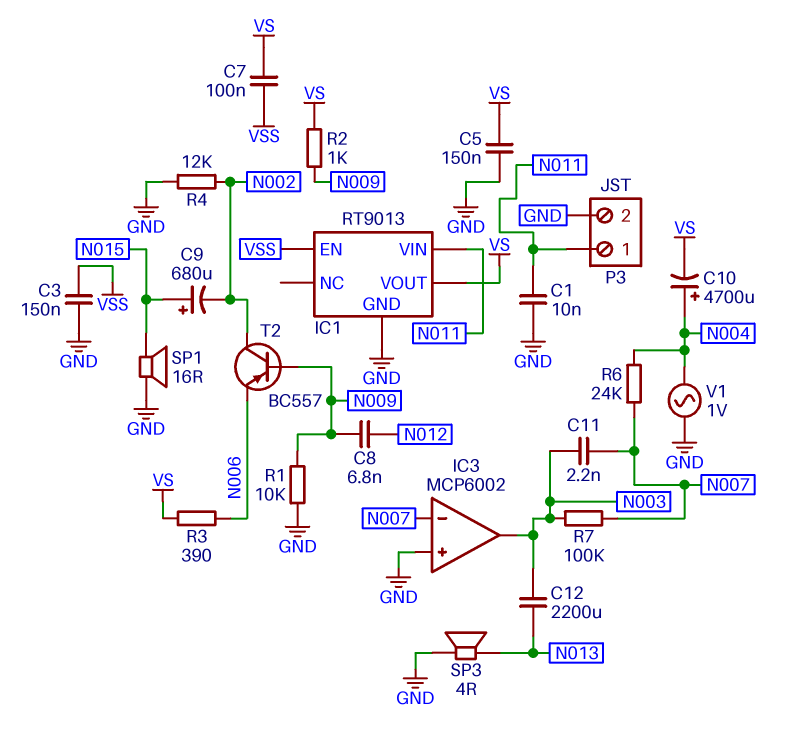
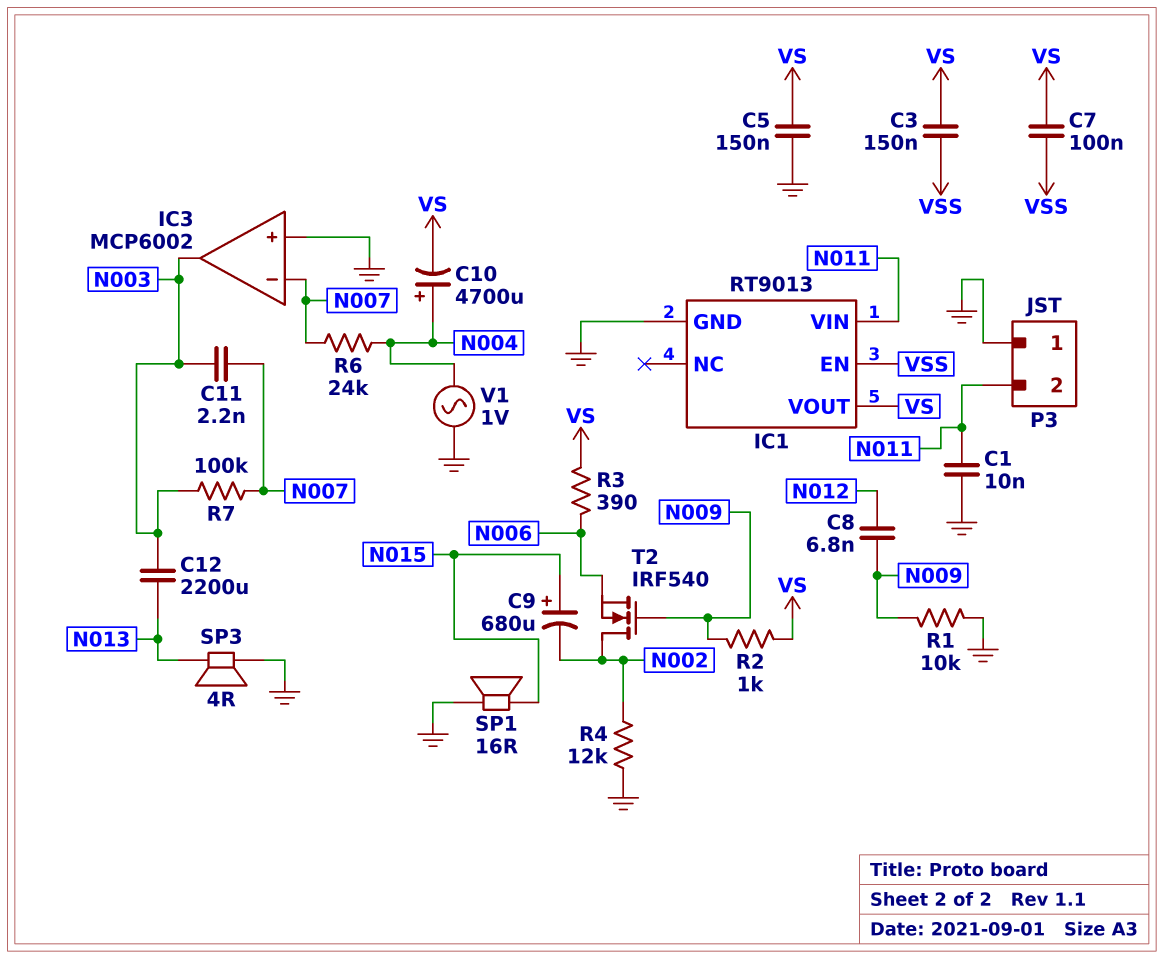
C3: 150nF (GND, VSS) -> 150nF (VS, VSS)
P3 pin 1: N011 -> GND
P3 pin 2: GND -> N011
T2: PNP BC557 (B N009, C N002, E N006) -> NMOS IRF540 (G N009, D N002, S N006)

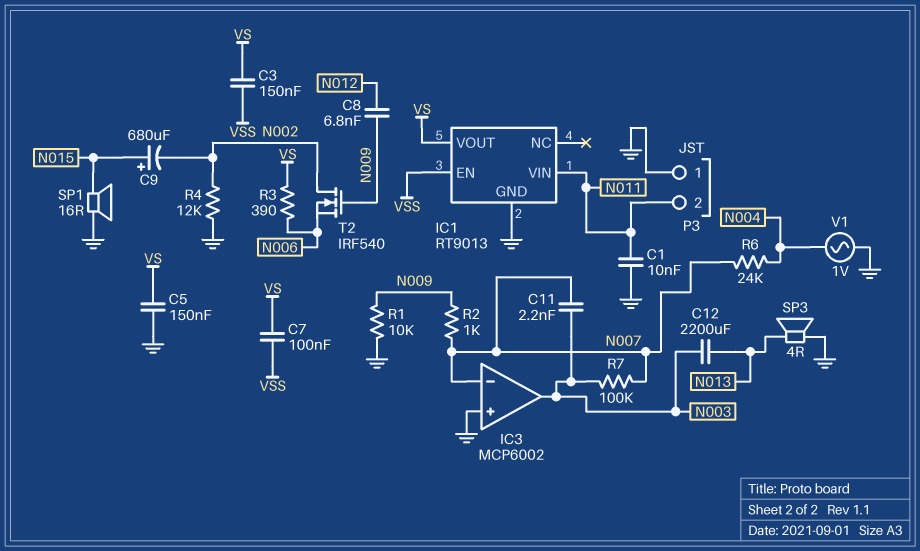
C10: 4700uF (plus N004, minus VS) -> none
R2: 1k (N009, VS) -> 1k (N007, N009)

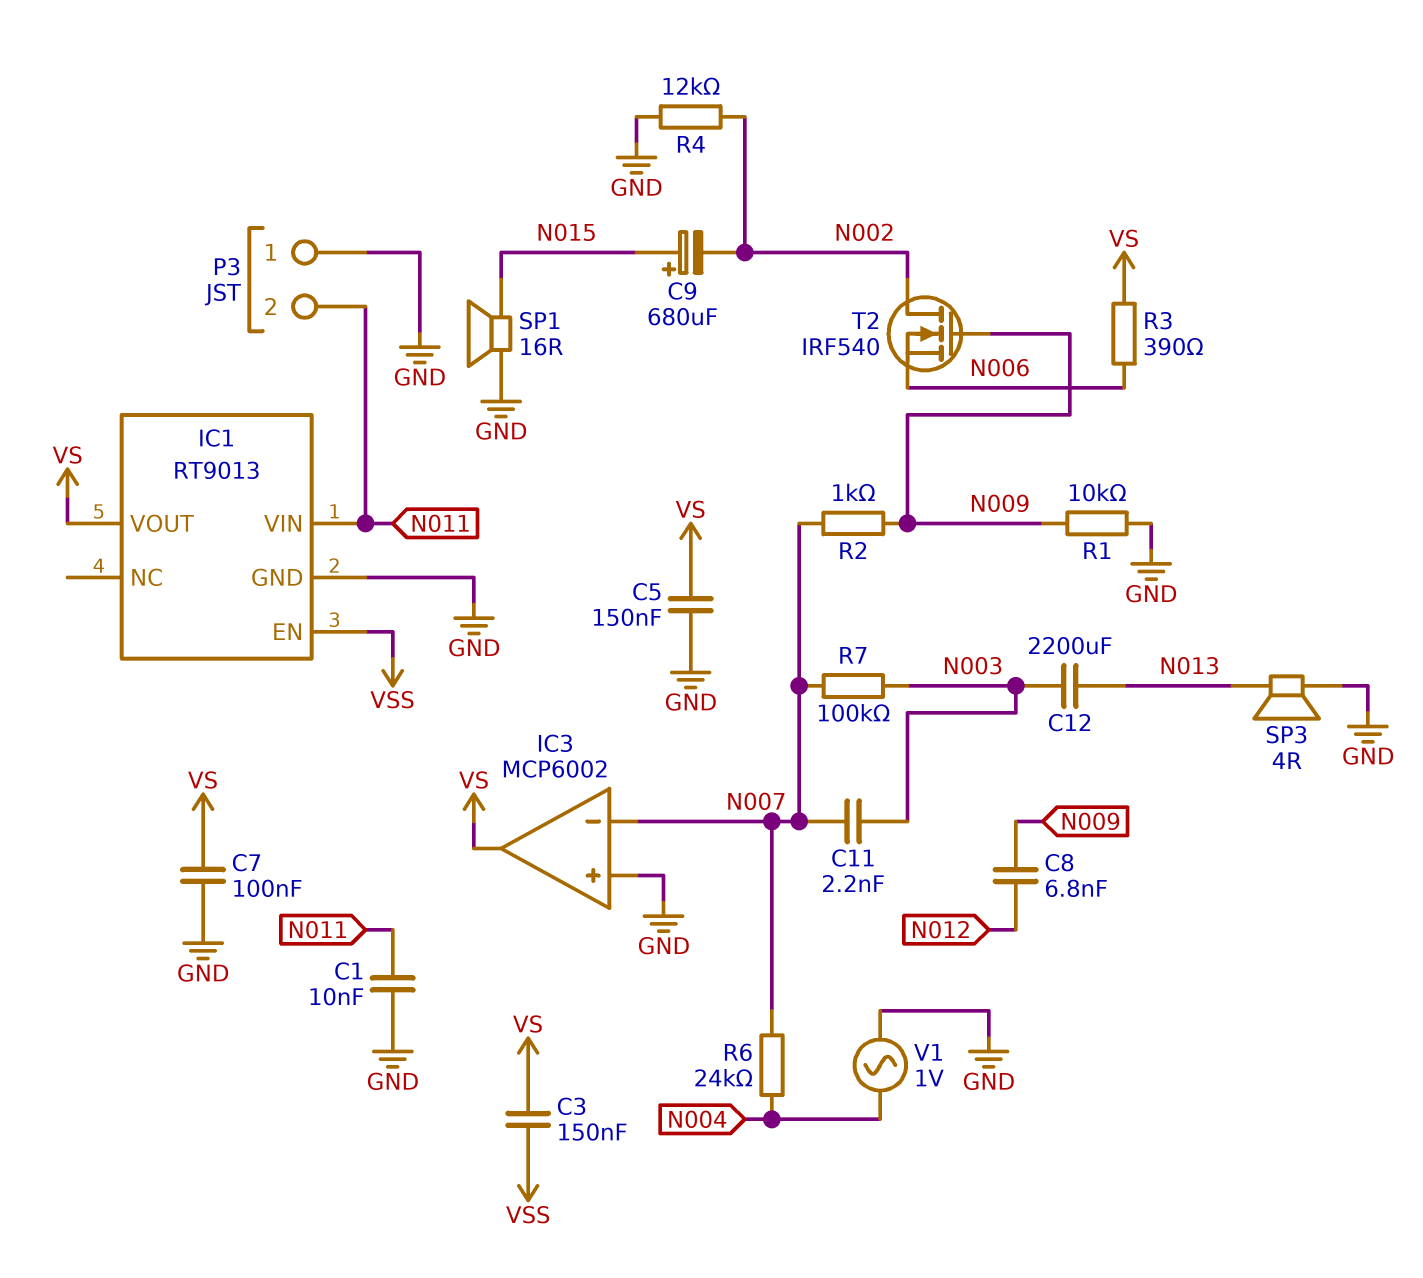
C7: 100nF (VS, VSS) -> 100nF (GND, VS)
IC3 pin out: N003 -> VS

